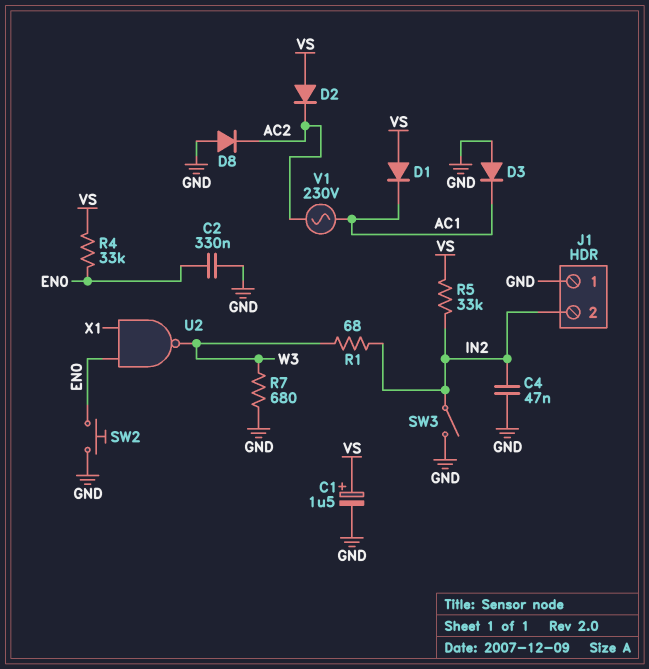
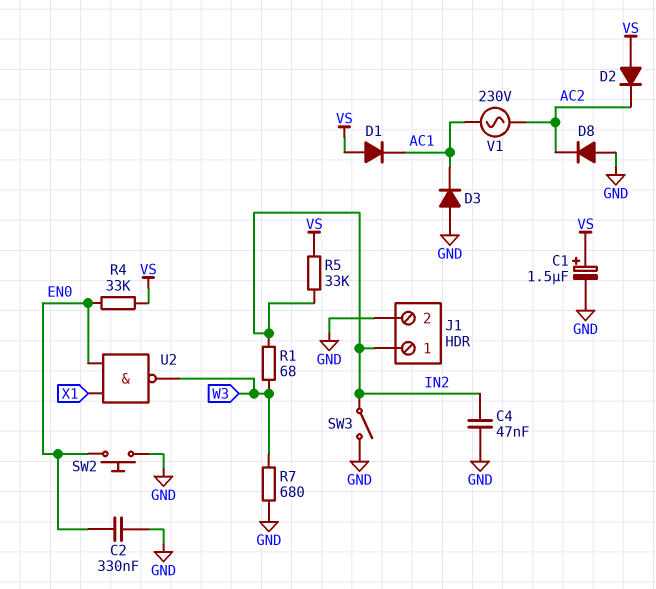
J1 pin 1: GND -> IN2
J1 pin 2: IN2 -> GND

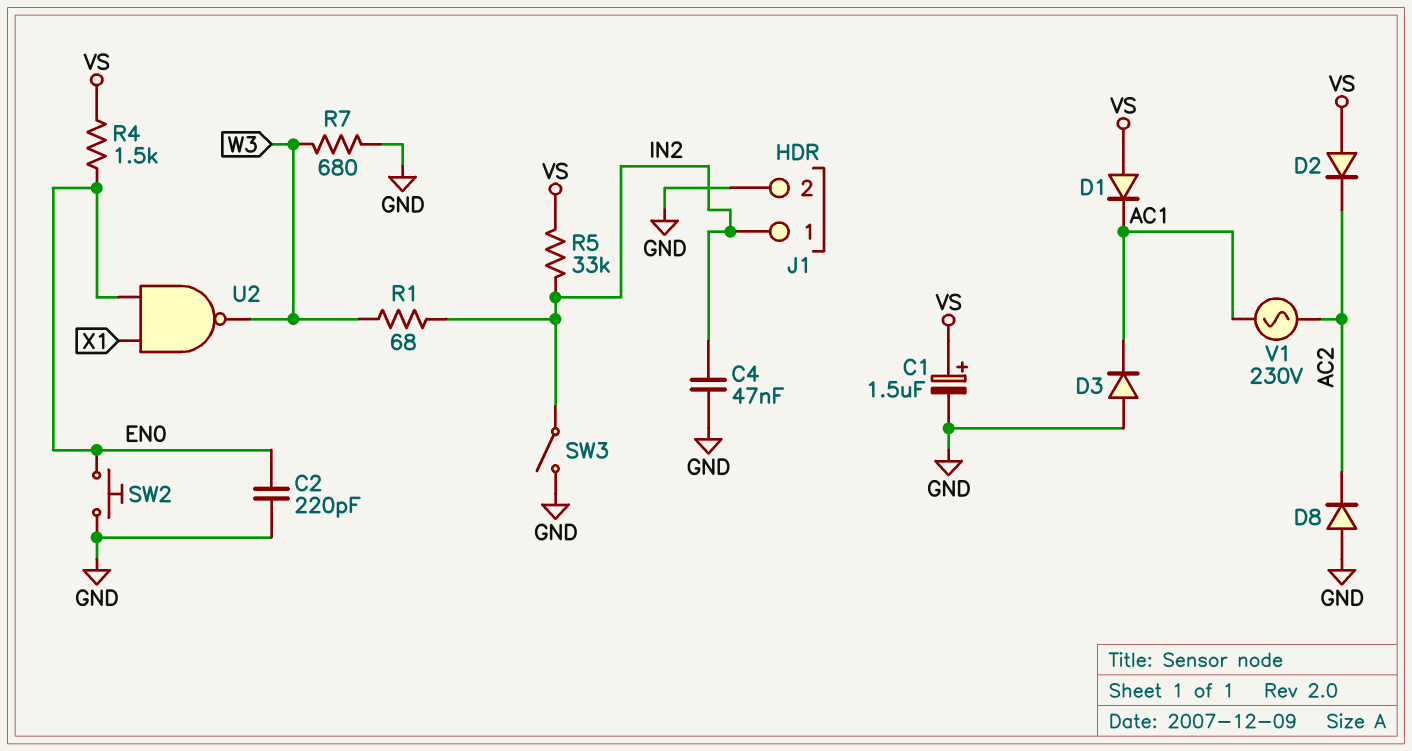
C2: 330nF (EN0, GND) -> 220pF (EN0, GND)
R4: 33k (EN0, VS) -> 1.5k (EN0, VS)

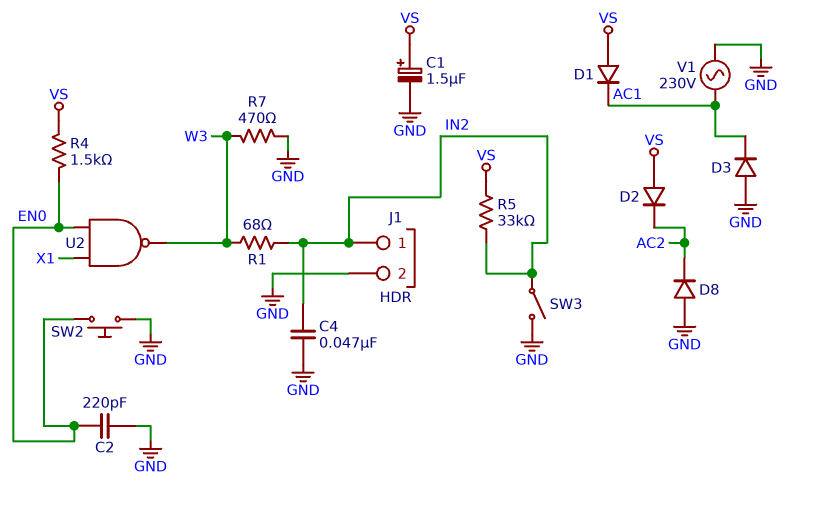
R7: 680 (GND, W3) -> 470 (GND, W3)
V1: AC 230V (AC1, AC2) -> AC 230V (AC1, GND)

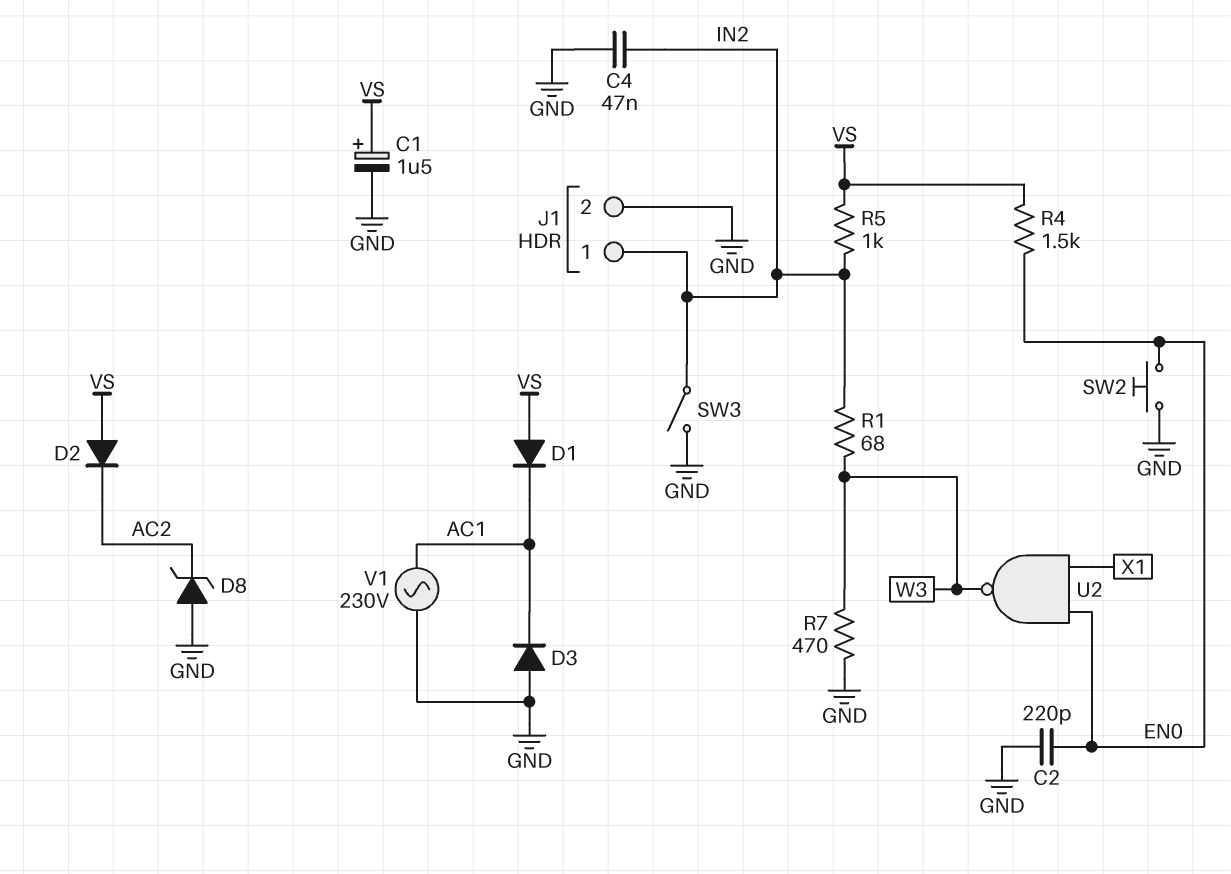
D8: diode (A GND, K AC2) -> zener (A GND, K AC2)
R5: 33k (IN2, VS) -> 1k (IN2, VS)

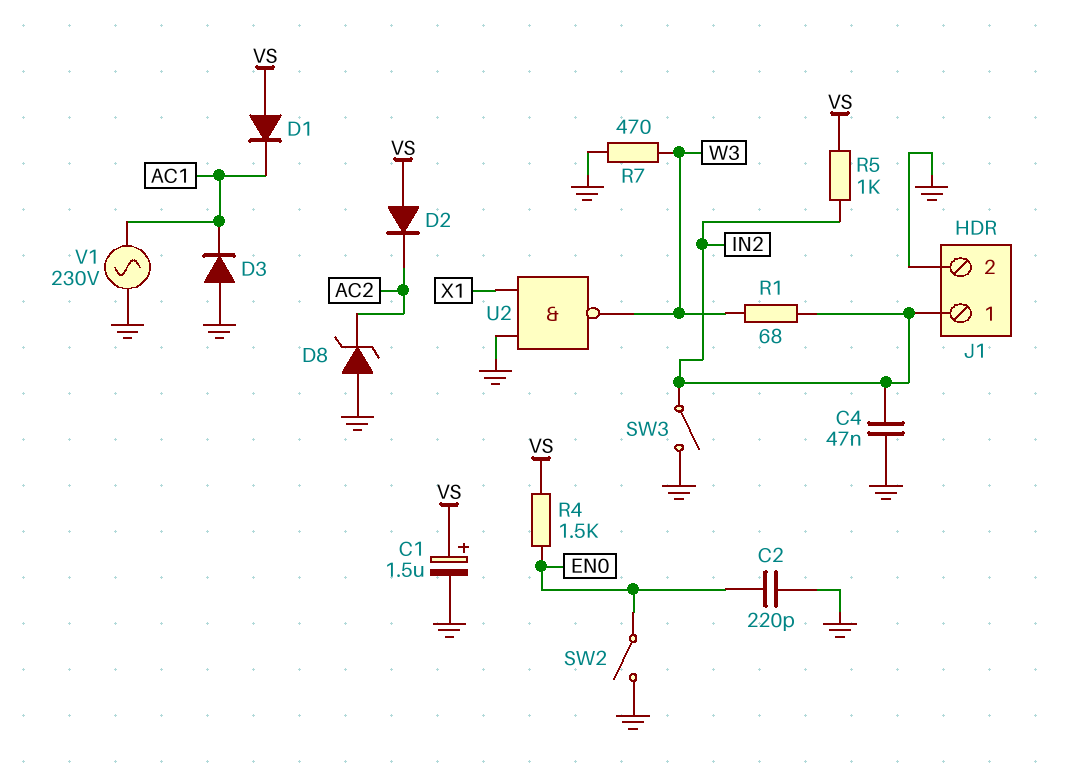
SW2: button (EN0, GND) -> switch (EN0, GND)
U2: NAND (in EN0, in X1, out W3) -> NAND (in GND, in X1, out W3)

